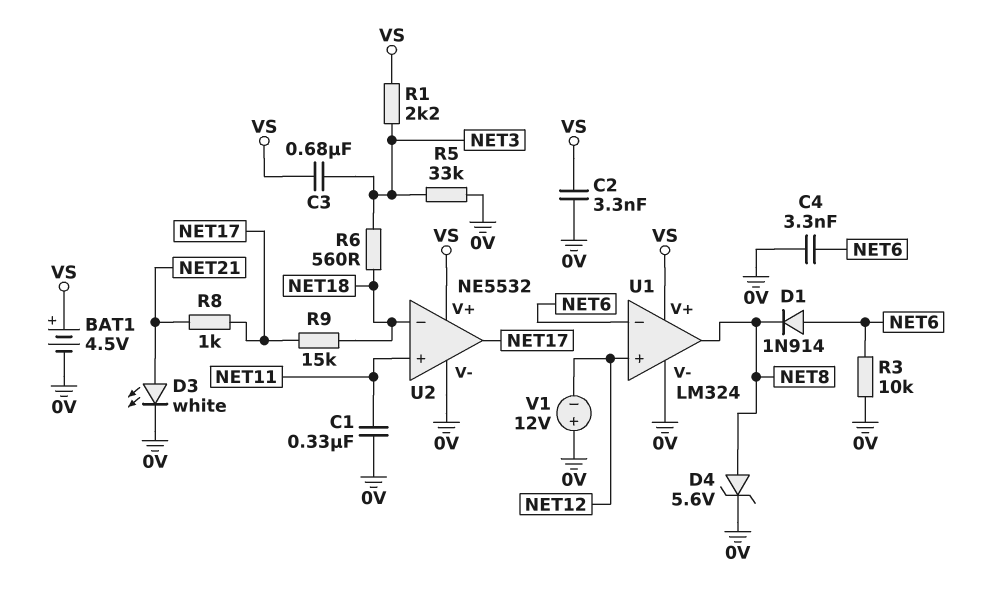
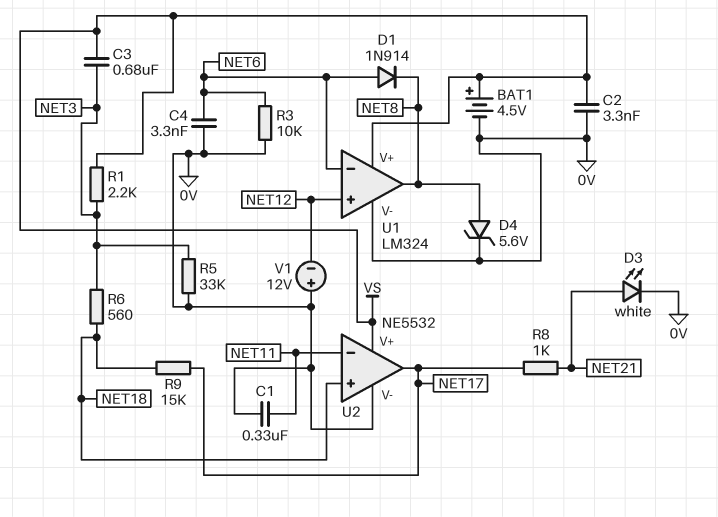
U2 pin in+: NET11 -> NET18
U2 pin in-: NET18 -> NET11

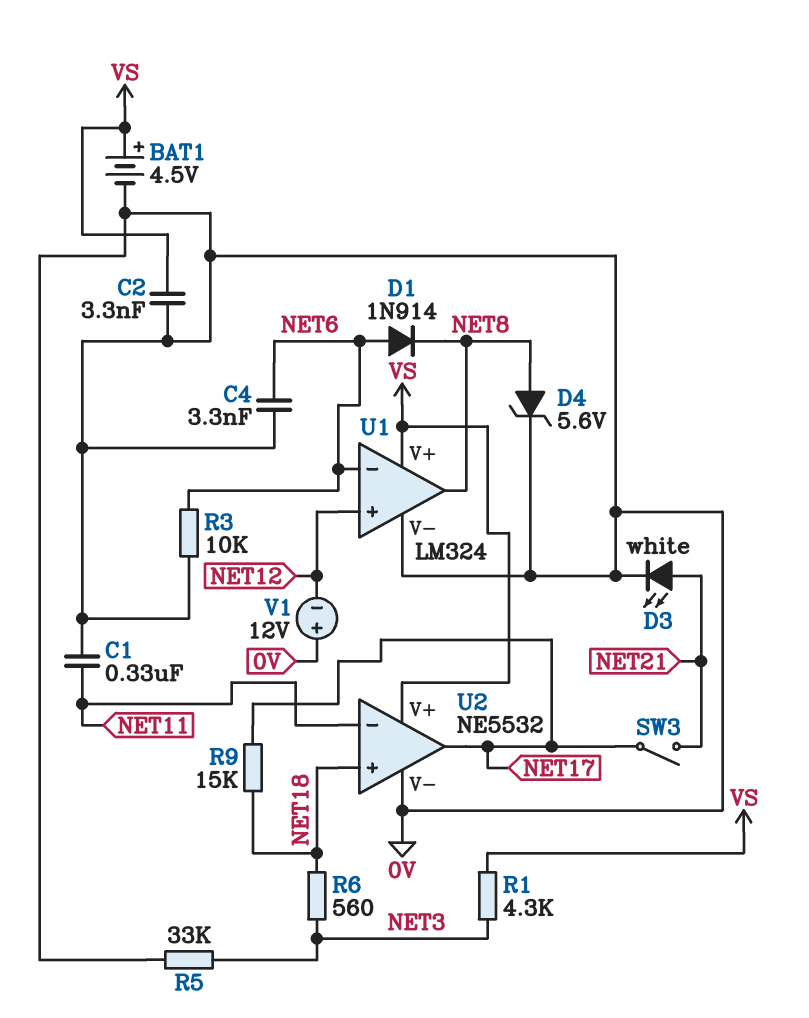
C3: 680nF (NET3, VS) -> none
R1: 2.2k (NET3, VS) -> 4.3k (NET3, VS)
R8: 1k (NET17, NET21) -> none
SW3: none -> switch (NET17, NET21)

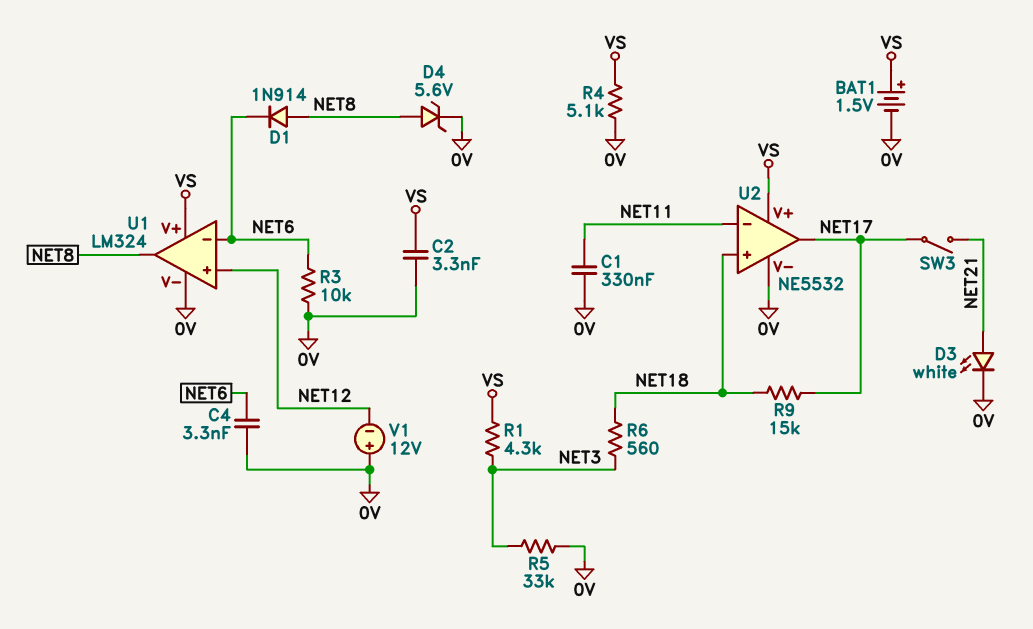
BAT1: 4.5V (plus VS, minus 0V) -> 1.5V (plus VS, minus 0V)
D1: diode 1N914 (A NET6, K NET8) -> diode 1N914 (A NET8, K NET6)
R4: none -> 5.1k (0V, VS)

